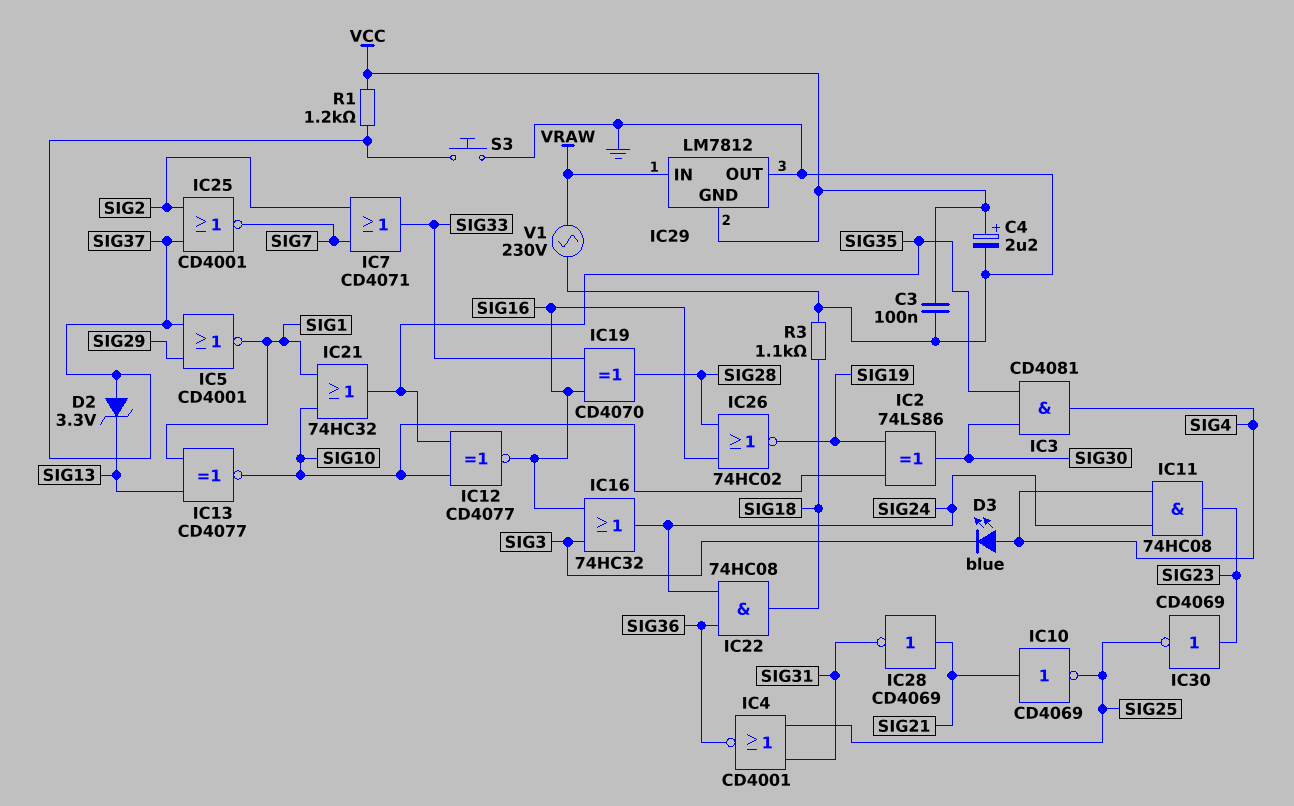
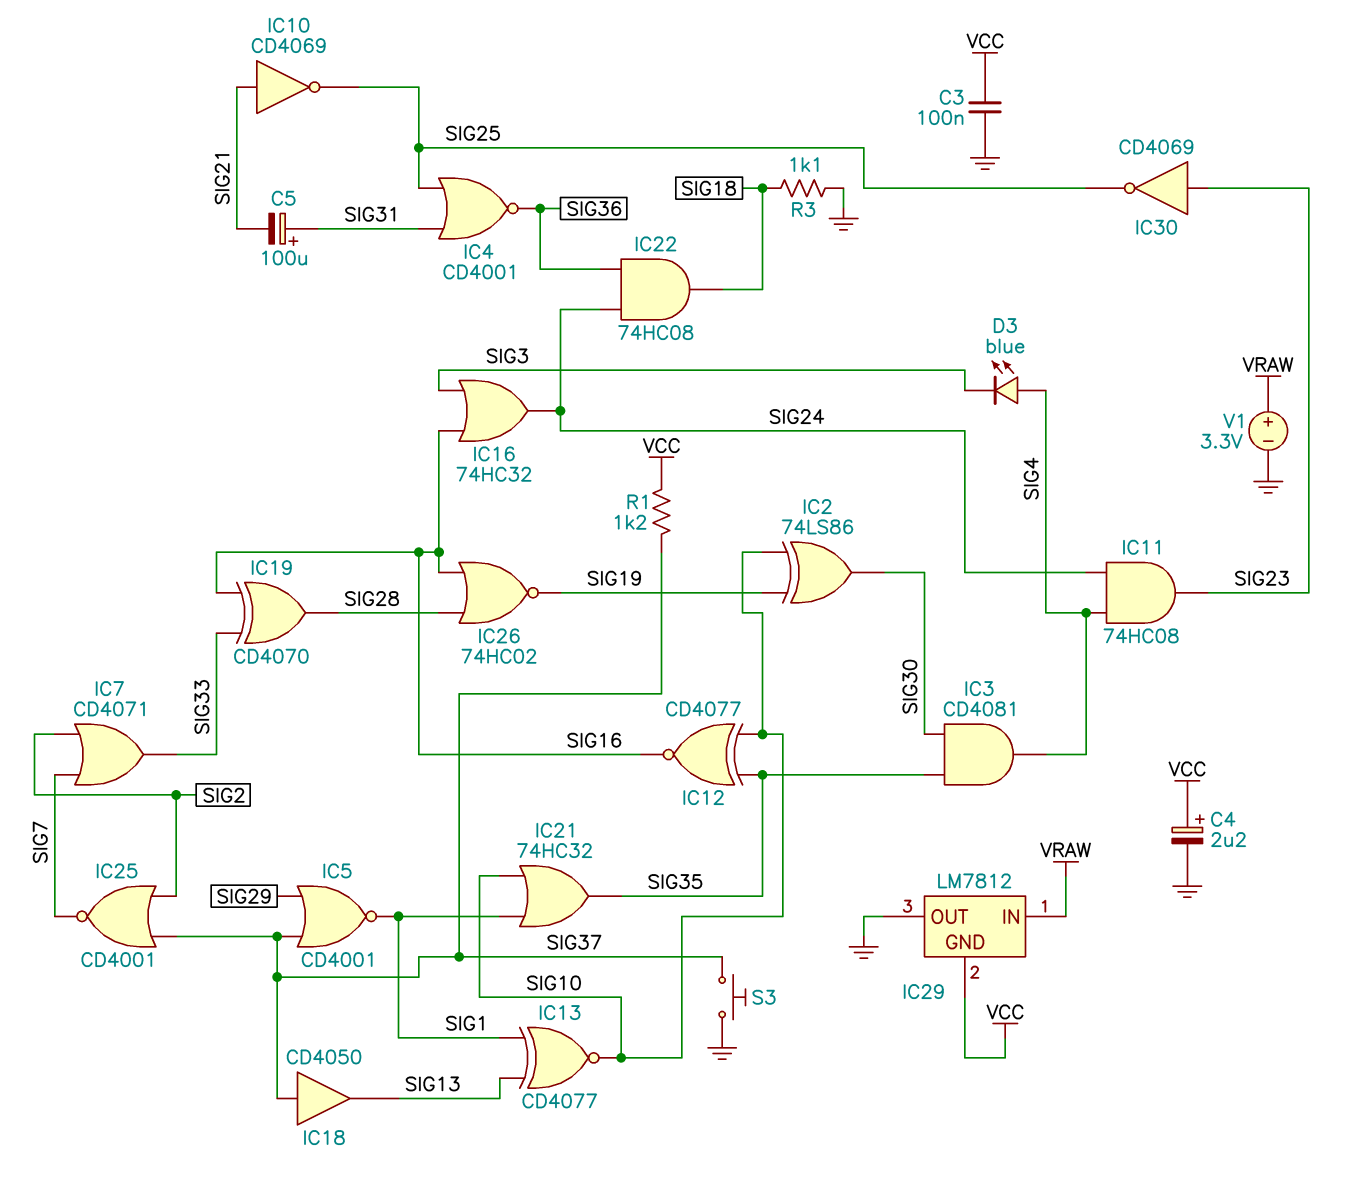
C5: none -> 100uF (plus SIG31, minus SIG21)
D2: zener 3.3V (A SIG37, K SIG13) -> none
IC18: none -> buffer CD4050 (in SIG37, out SIG13)
IC28: NOT CD4069 (in SIG21, out SIG31) -> none
V1: AC 230V (GND, VRAW) -> 3.3V (plus VRAW, minus GND)

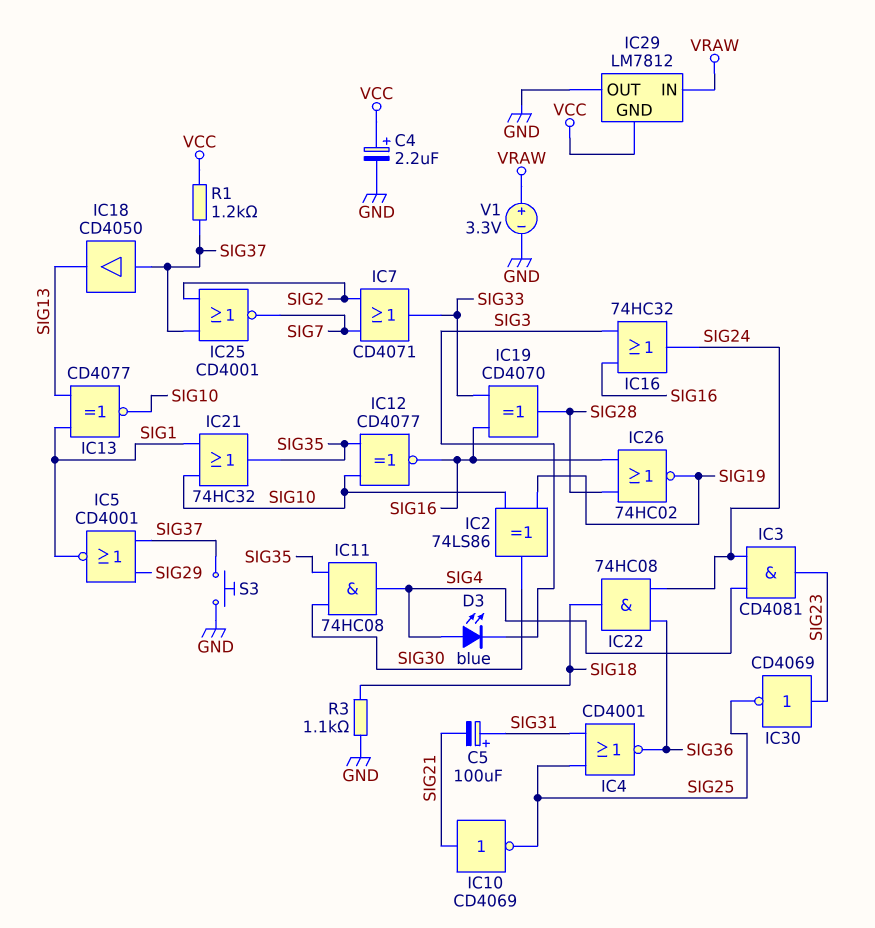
C3: 100nF (GND, VCC) -> none
IC3: AND CD4081 (in SIG30, in SIG35, out SIG4) -> AND CD4081 (in SIG4, in SIG24, out SIG23)
IC11: AND 74HC08 (in SIG4, in SIG24, out SIG23) -> AND 74HC08 (in SIG30, in SIG35, out SIG4)

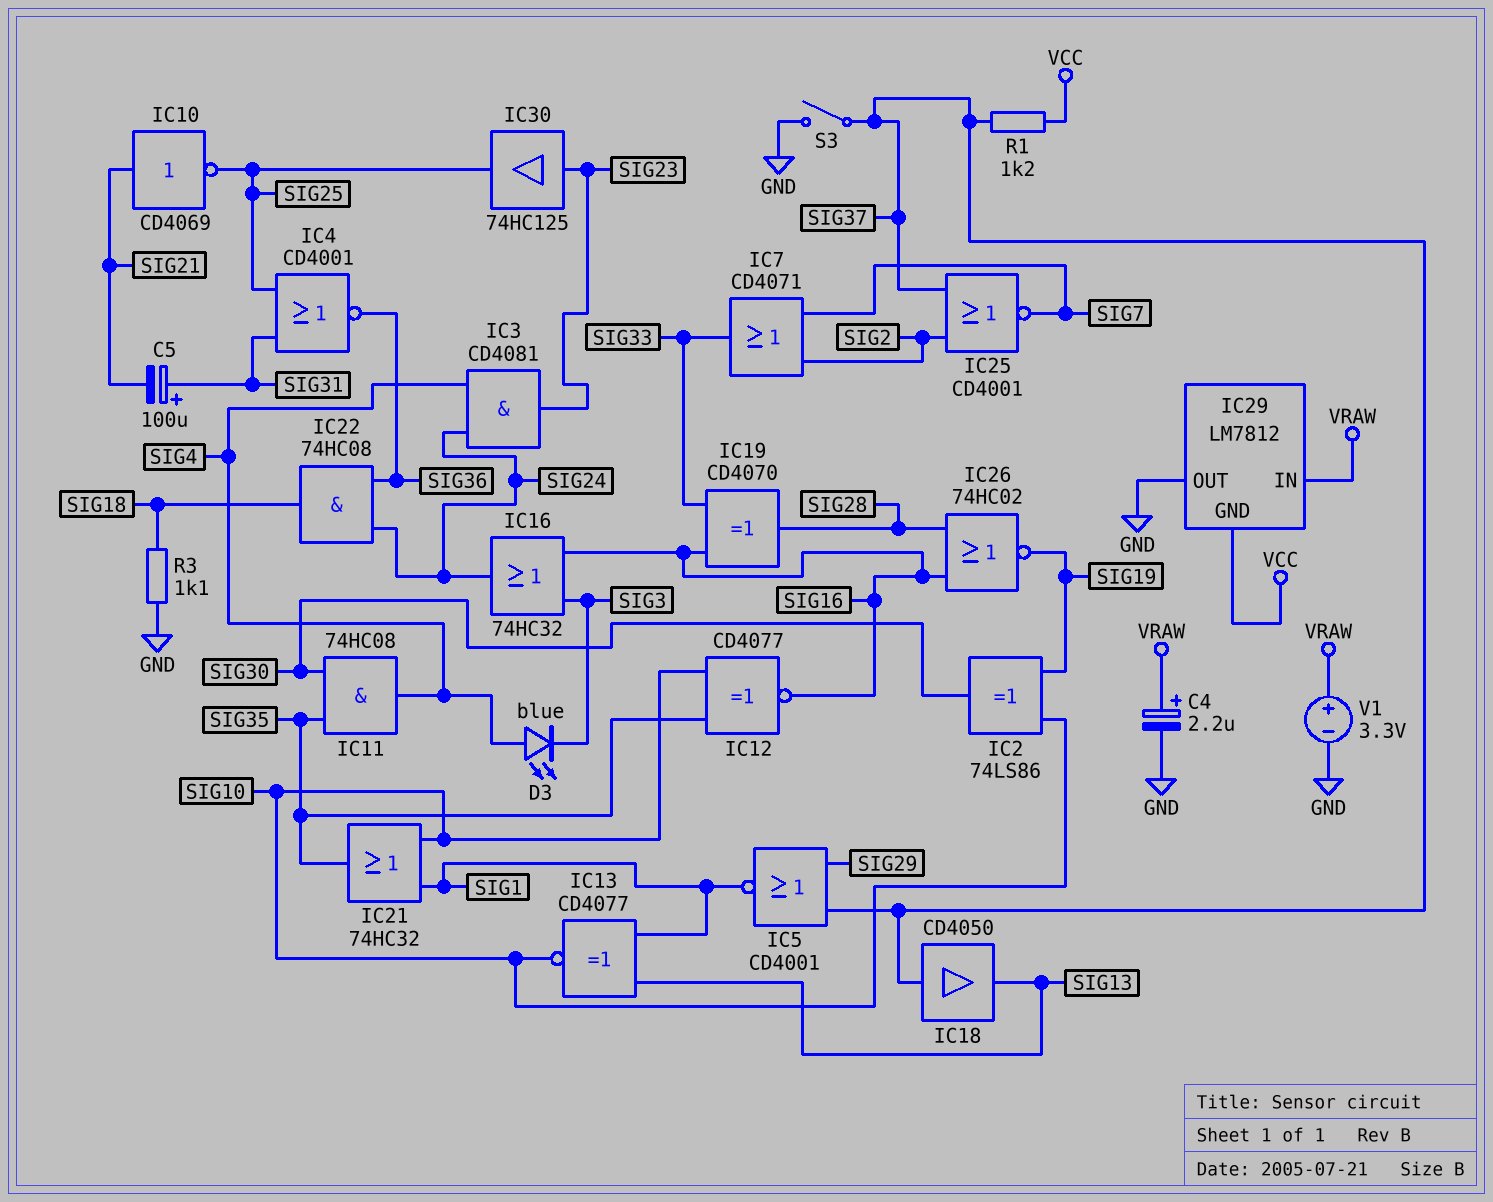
C4: 2.2uF (plus VCC, minus GND) -> 2.2uF (plus VRAW, minus GND)
IC30: NOT CD4069 (in SIG23, out SIG25) -> buffer 74HC125 (in SIG23, out SIG25)
S3: button (GND, SIG37) -> switch (GND, SIG37)

